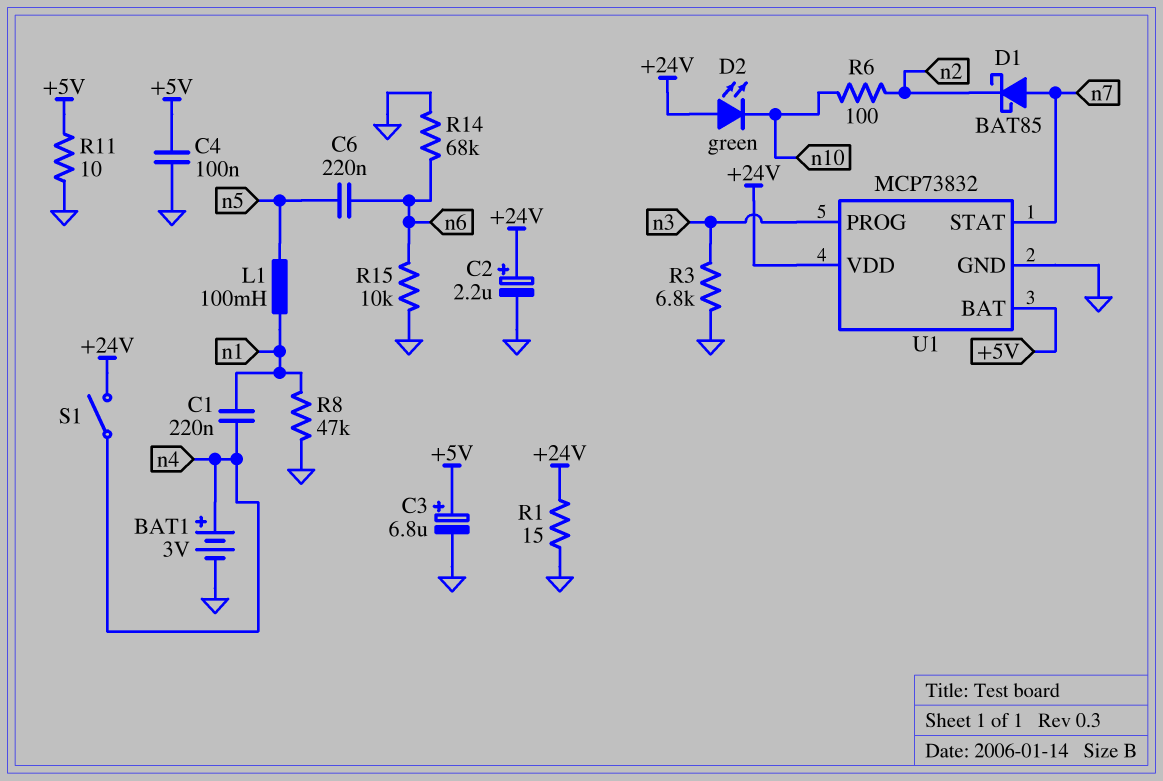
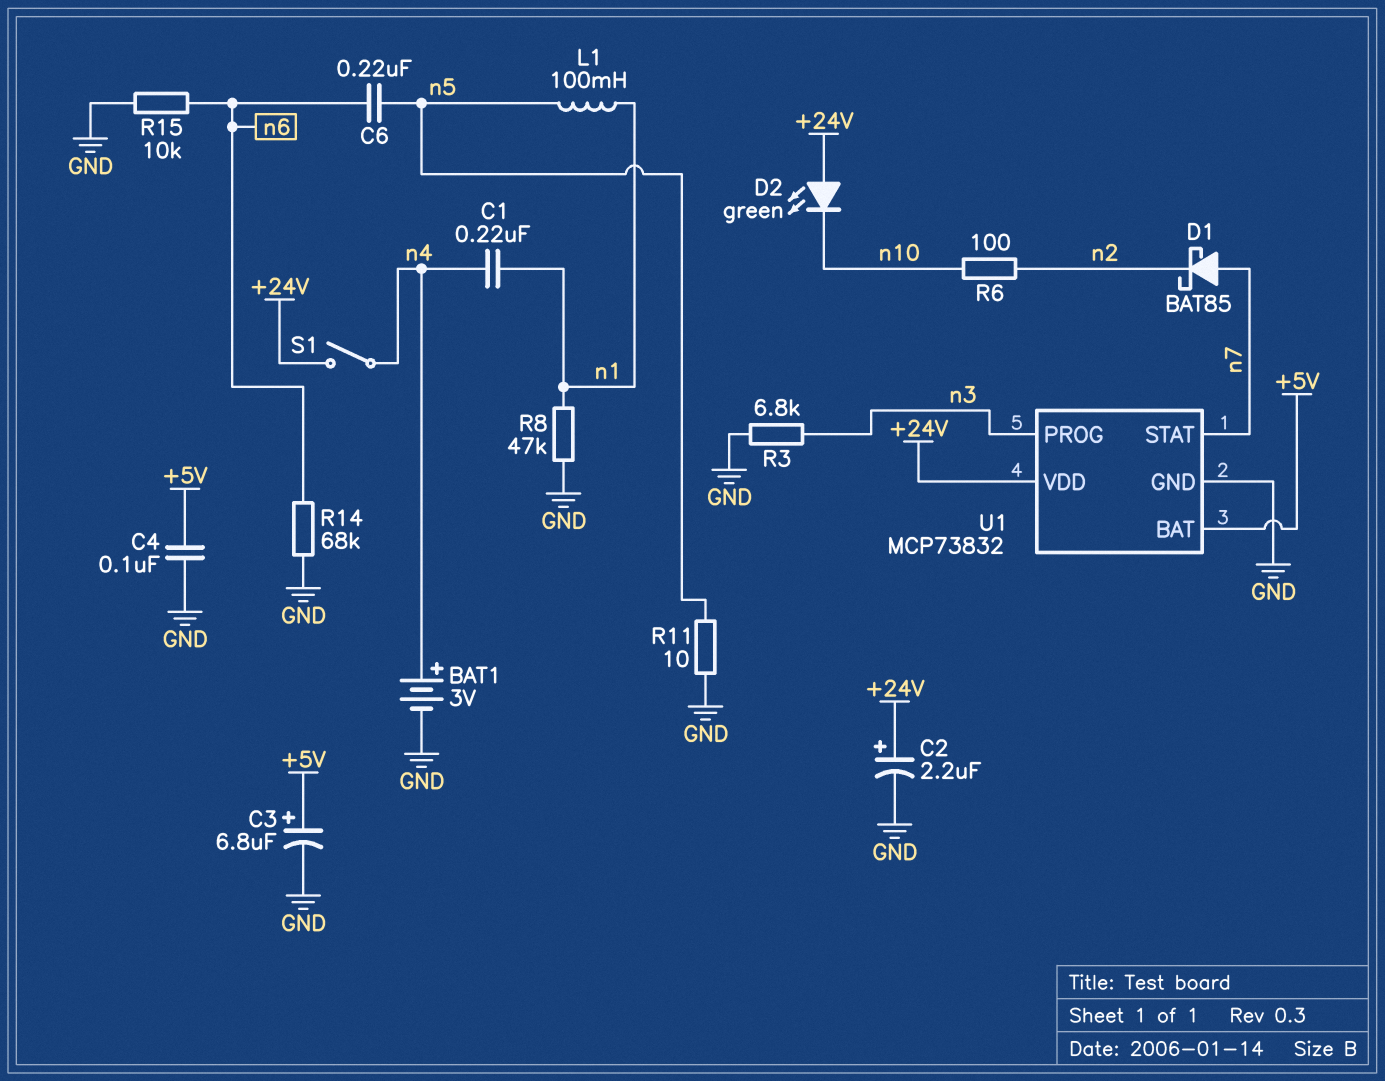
R1: 15 (+24V, GND) -> none
R11: 10 (+5V, GND) -> 10 (GND, n5)

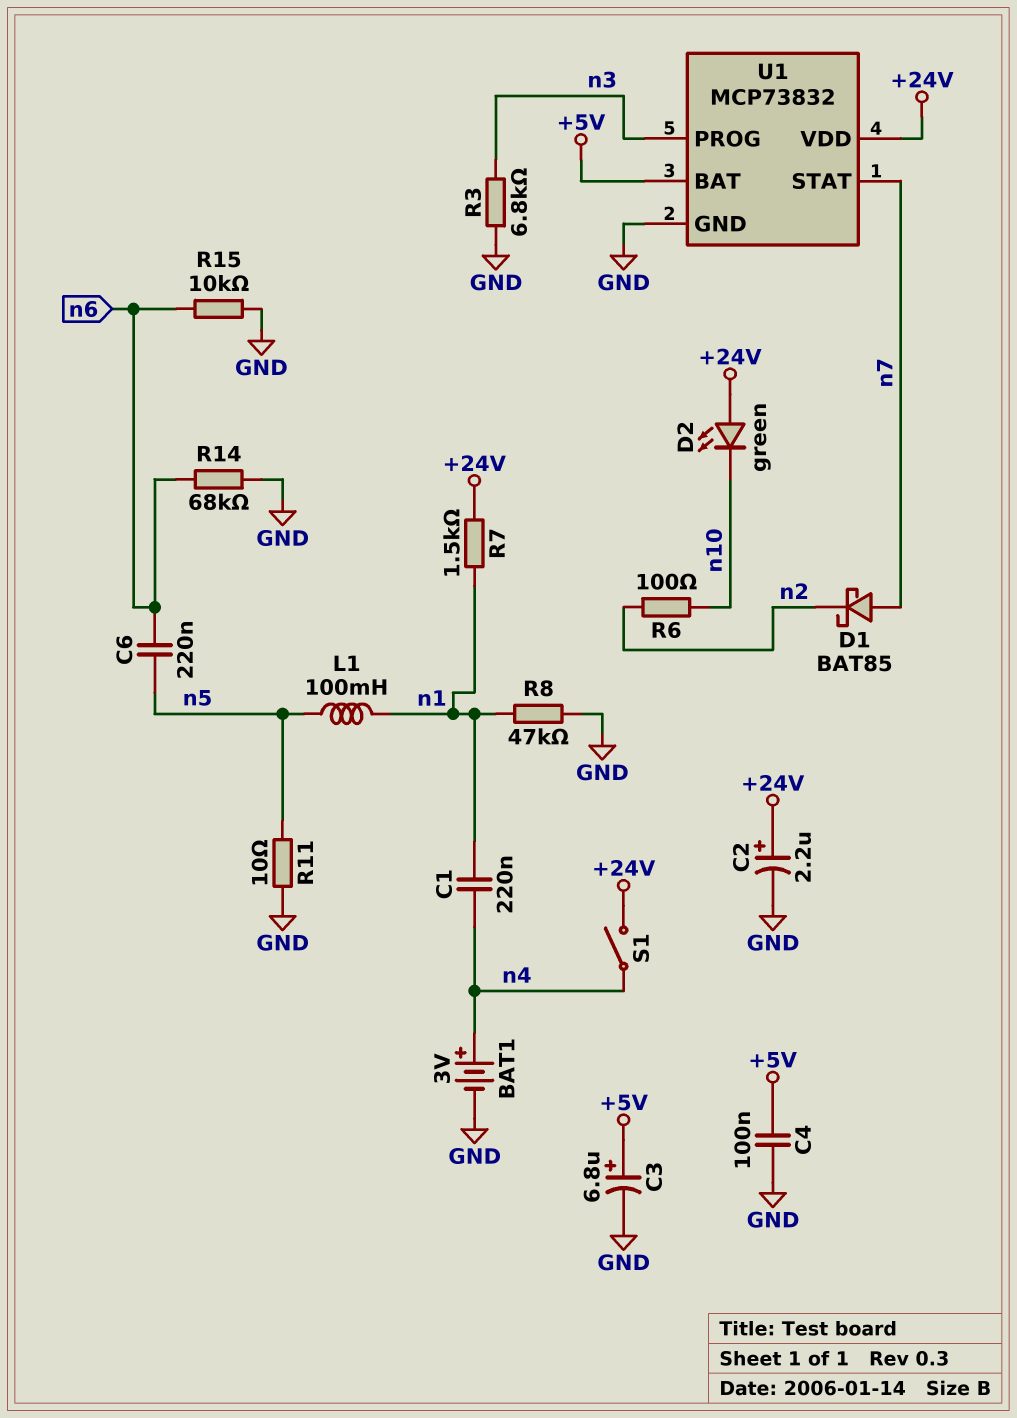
R7: none -> 1.5k (+24V, n1)

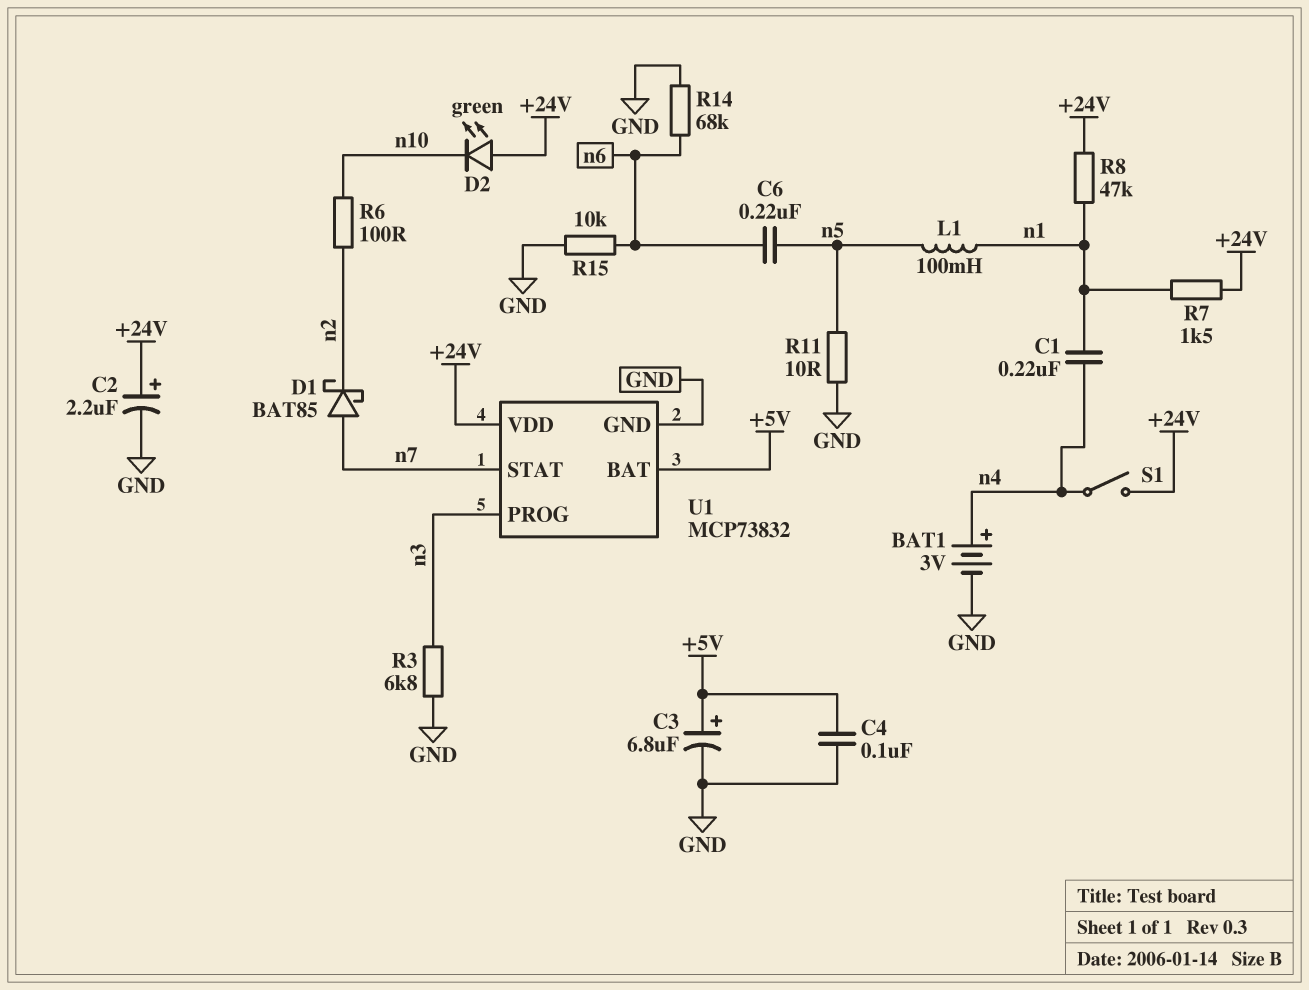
R8: 47k (GND, n1) -> 47k (+24V, n1)

